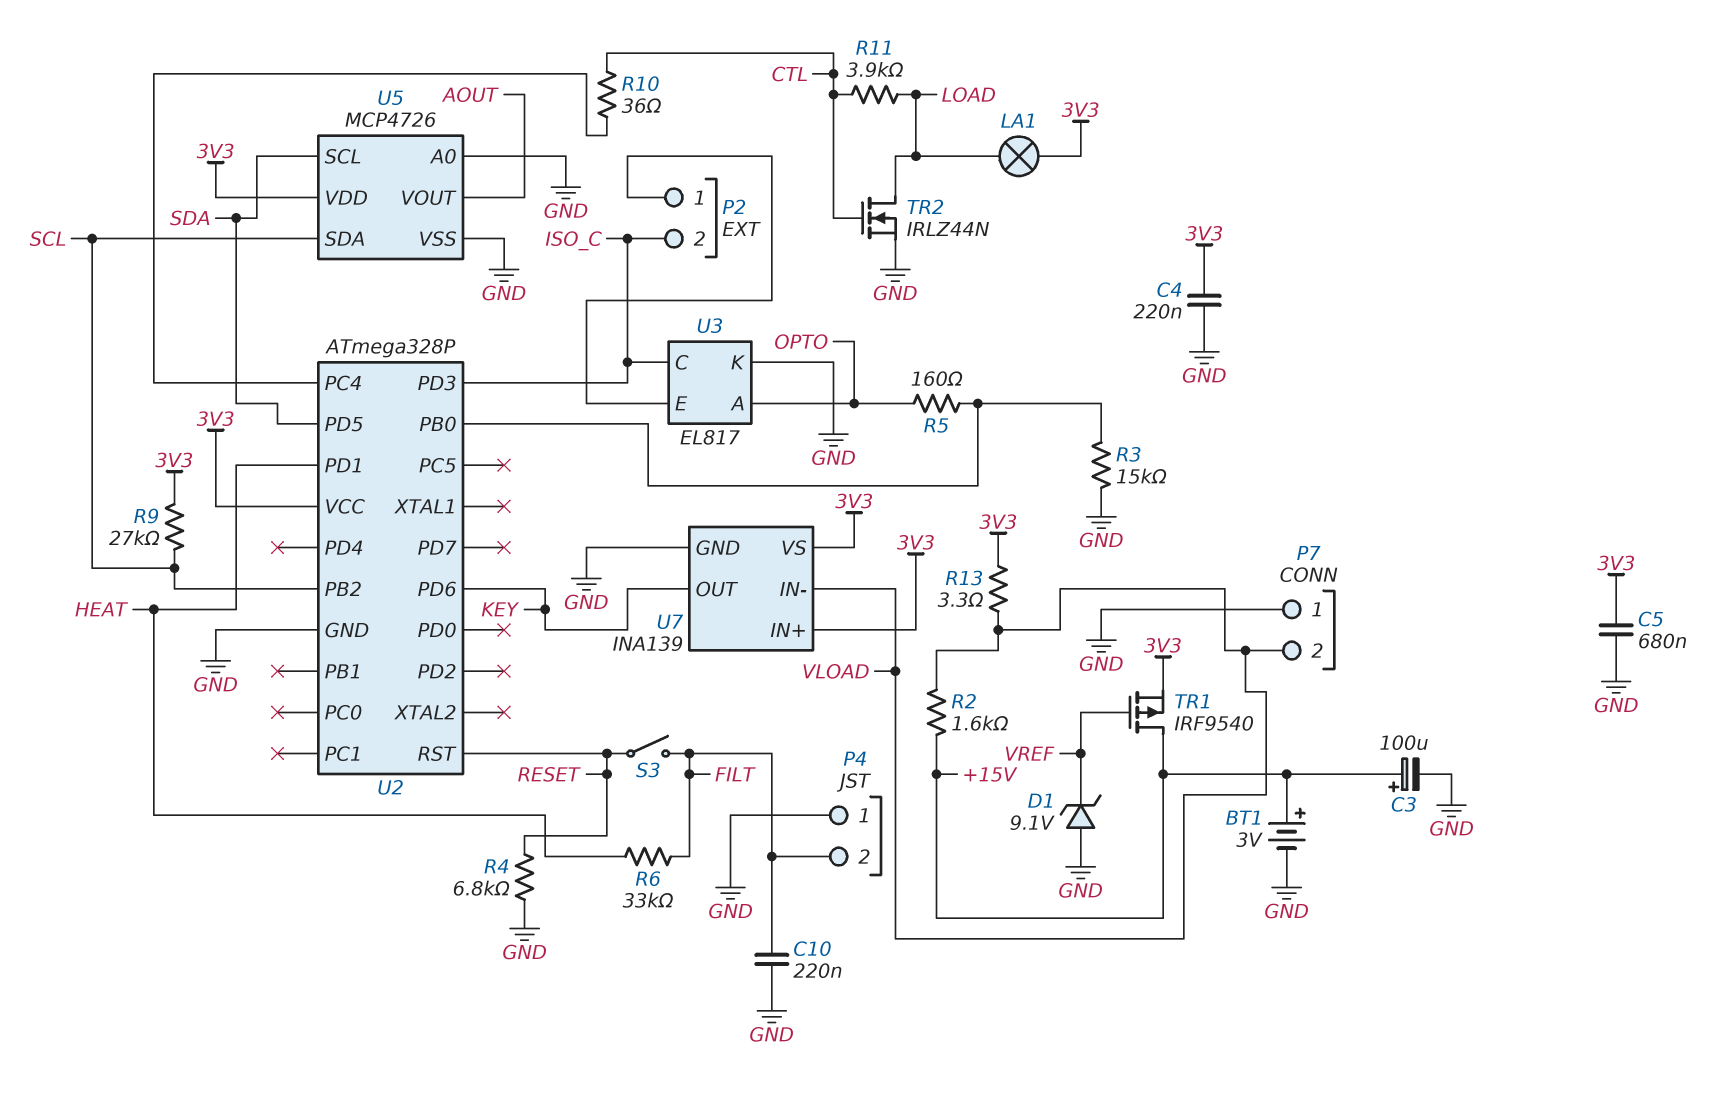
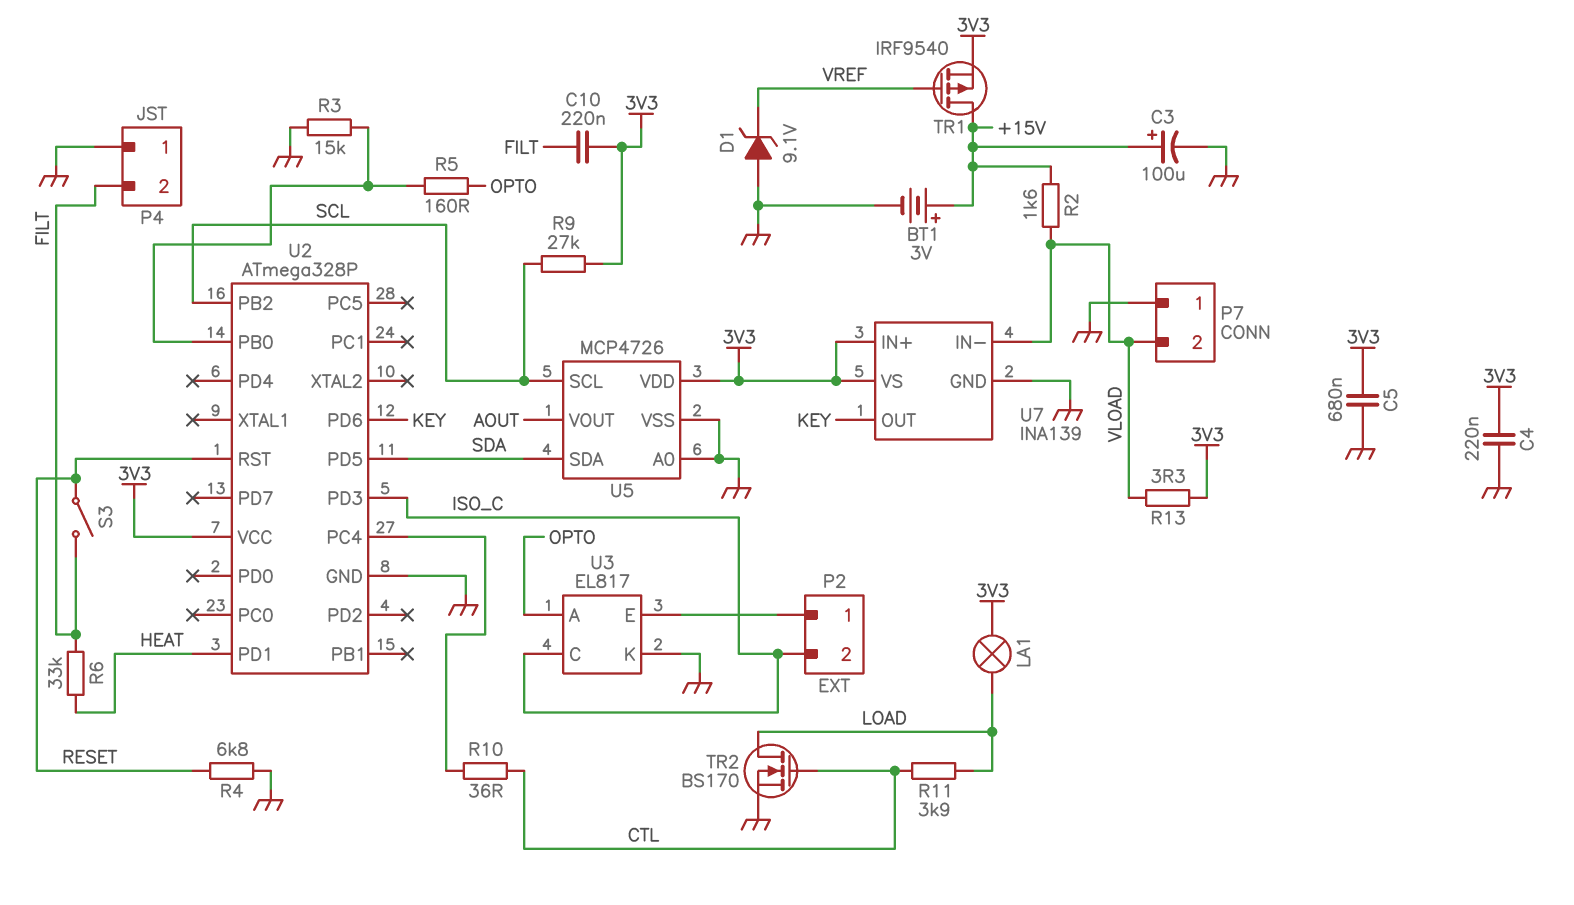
C10: 220nF (FILT, GND) -> 220nF (3V3, FILT)
TR2: NMOS IRLZ44N (G CTL, D LOAD, S GND) -> NMOS BS170 (G CTL, D LOAD, S GND)
U5 pin SCL: SDA -> SCL
U5 pin SDA: SCL -> SDA

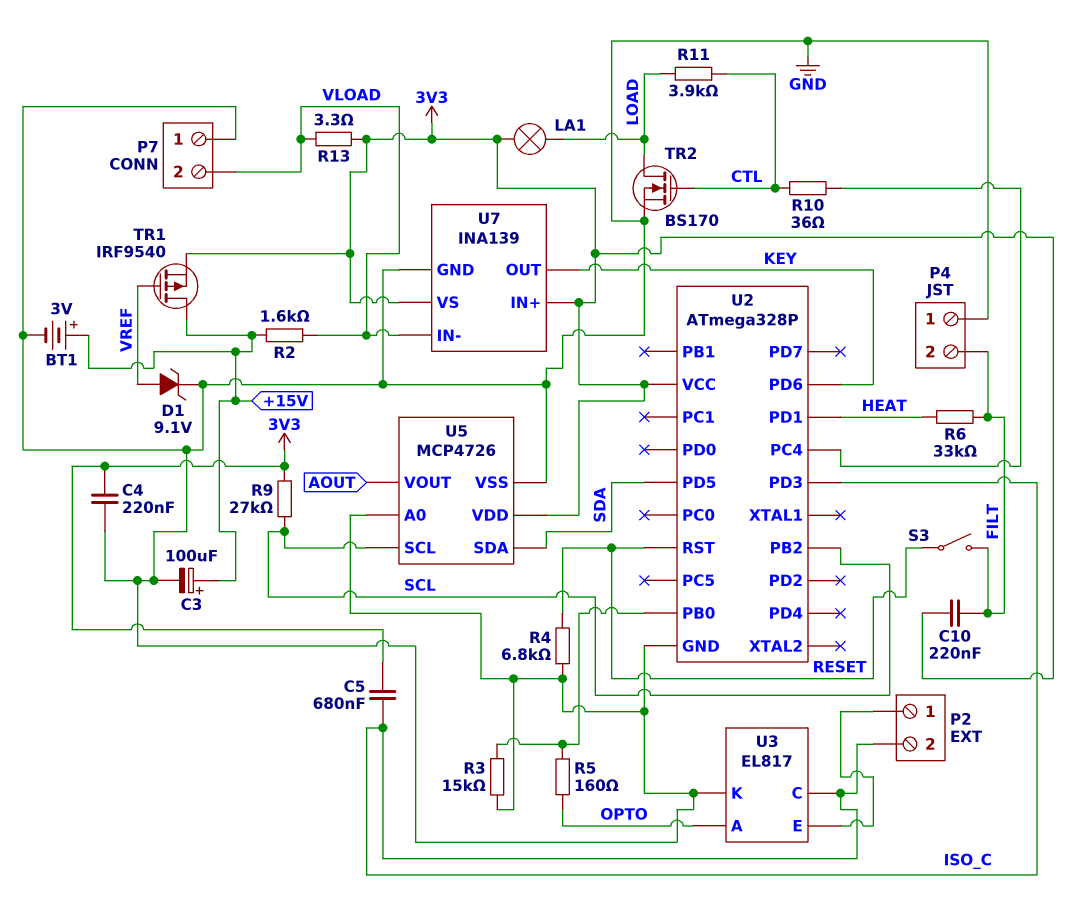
C5: 680nF (3V3, GND) -> 680nF (3V3, ISO_C)
D1: zener 9.1V (A GND, K VREF) -> zener 9.1V (A VREF, K GND)

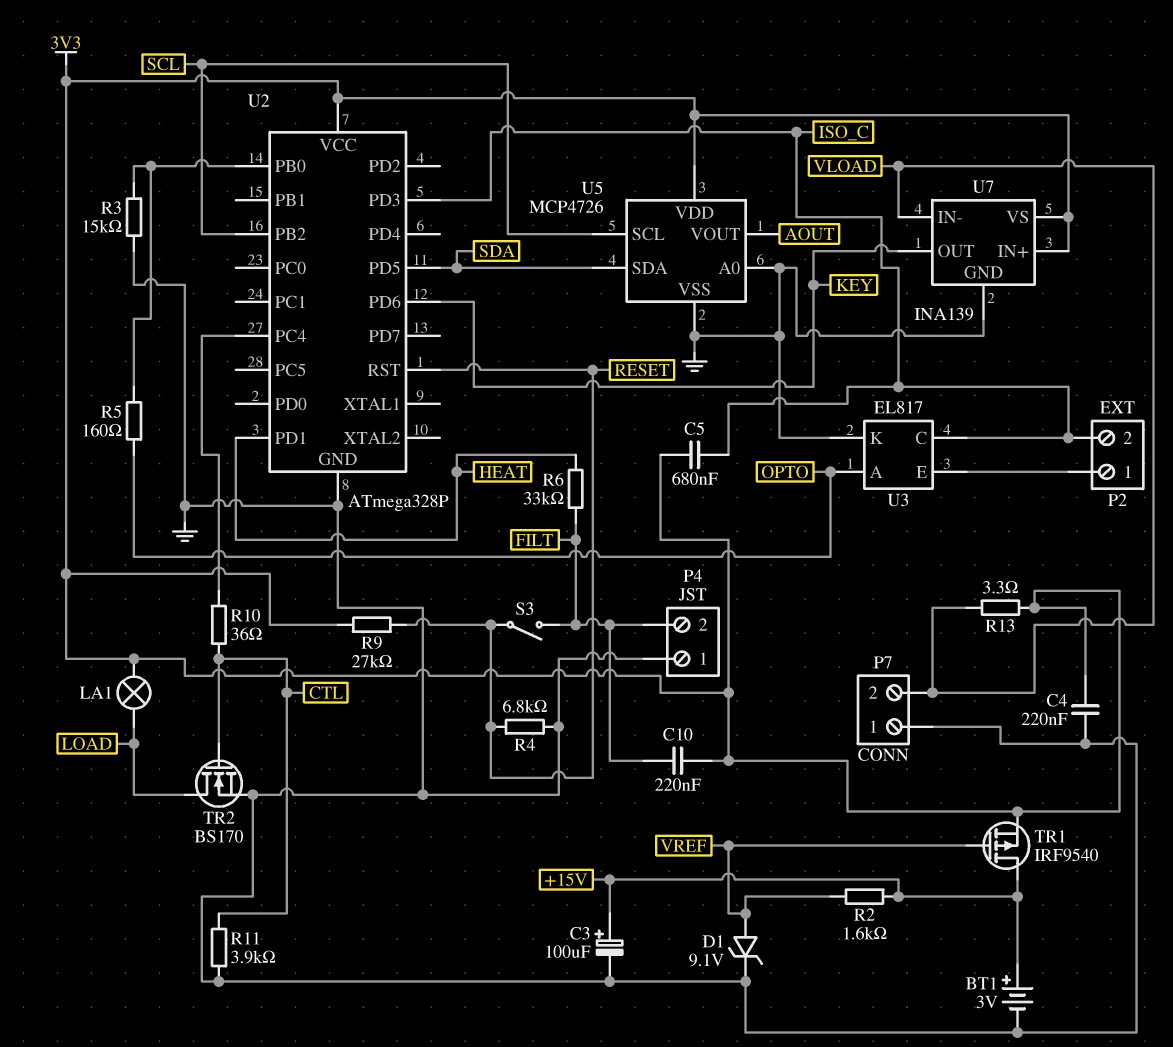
R2: 1.6k (+15V, VLOAD) -> 1.6k (+15V, VREF)
R9: 27k (3V3, SCL) -> 27k (3V3, RESET)
R11: 3.9k (CTL, LOAD) -> 3.9k (CTL, GND)

